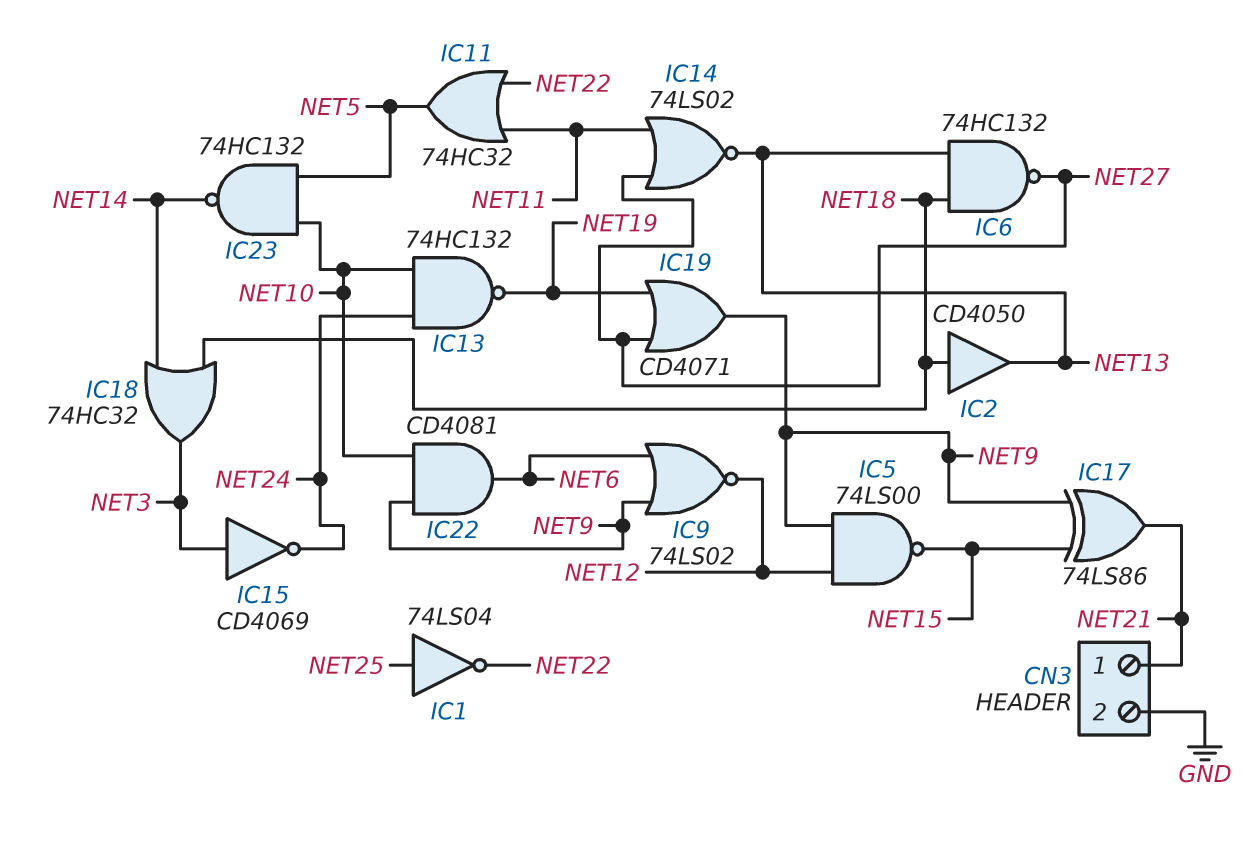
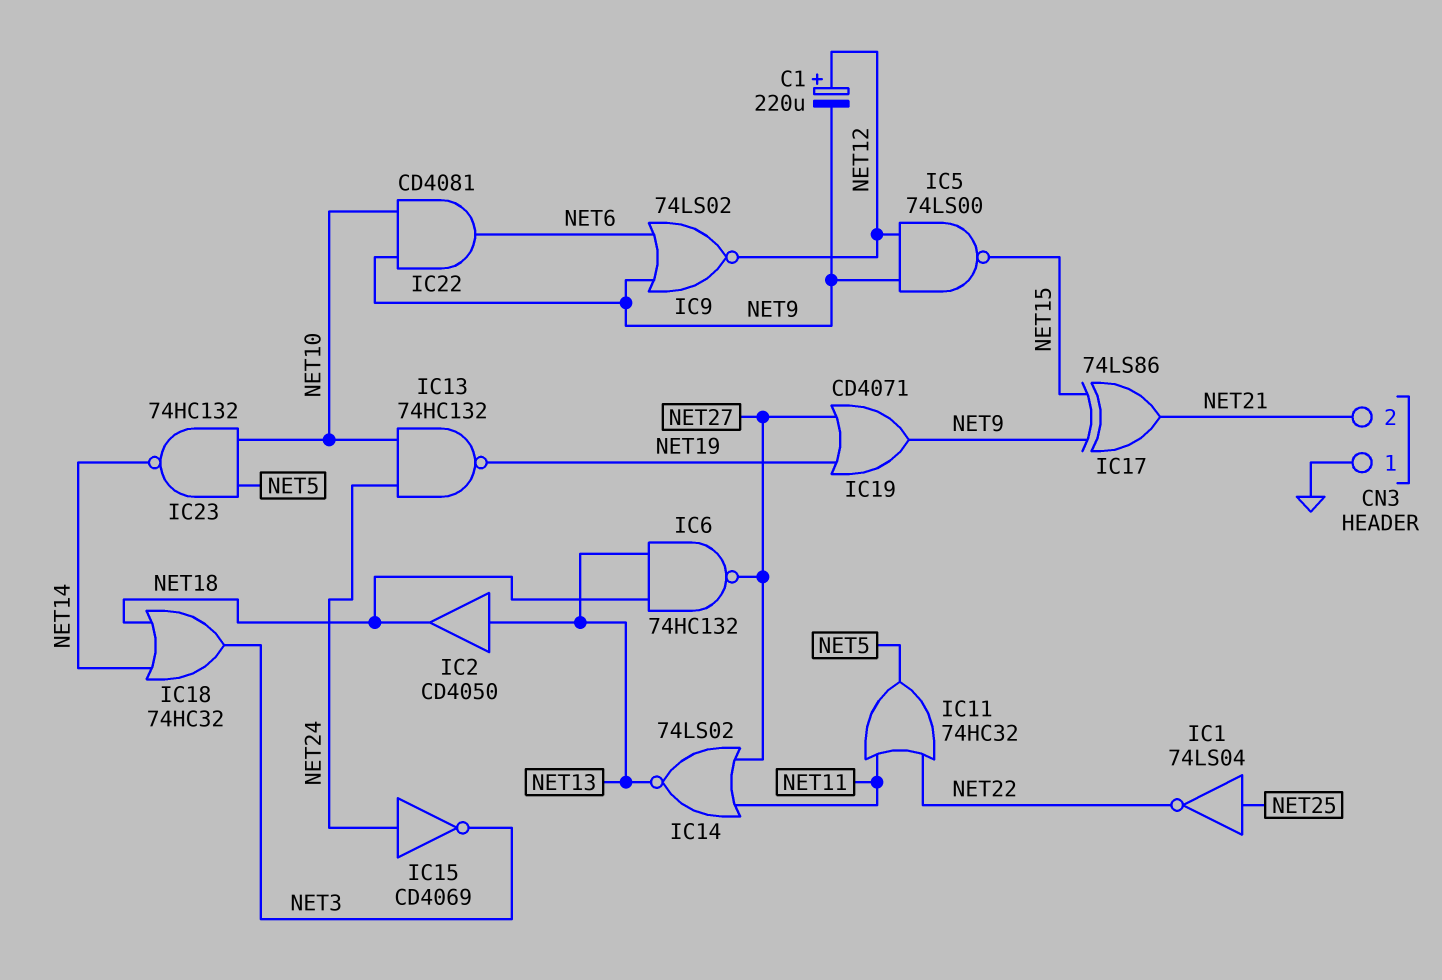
C1: none -> 220uF (plus NET12, minus NET9)
CN3 pin 1: NET21 -> GND
CN3 pin 2: GND -> NET21
IC2: buffer CD4050 (in NET18, out NET13) -> buffer CD4050 (in NET13, out NET18)
IC15: NOT CD4069 (in NET3, out NET24) -> NOT CD4069 (in NET24, out NET3)

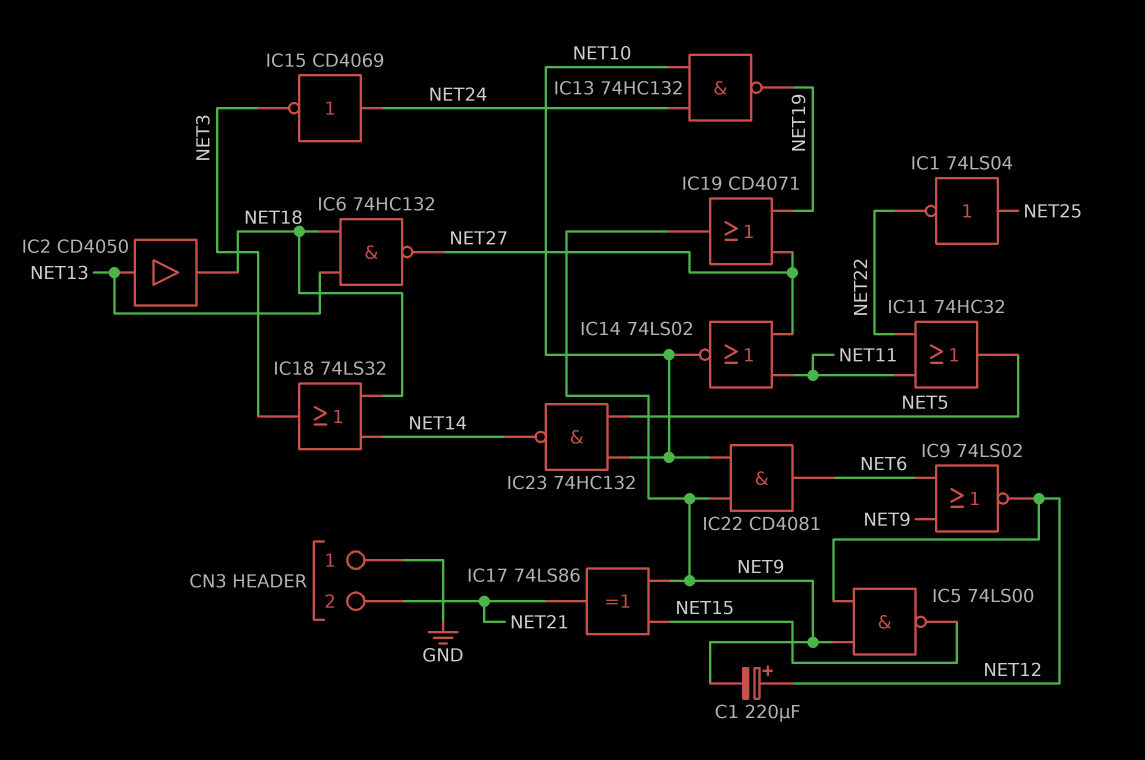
IC14: NOR 74LS02 (in NET11, in NET27, out NET13) -> NOR 74LS02 (in NET11, in NET27, out NET10)
IC18: OR 74HC32 (in NET14, in NET18, out NET3) -> OR 74LS32 (in NET14, in NET18, out NET3)

